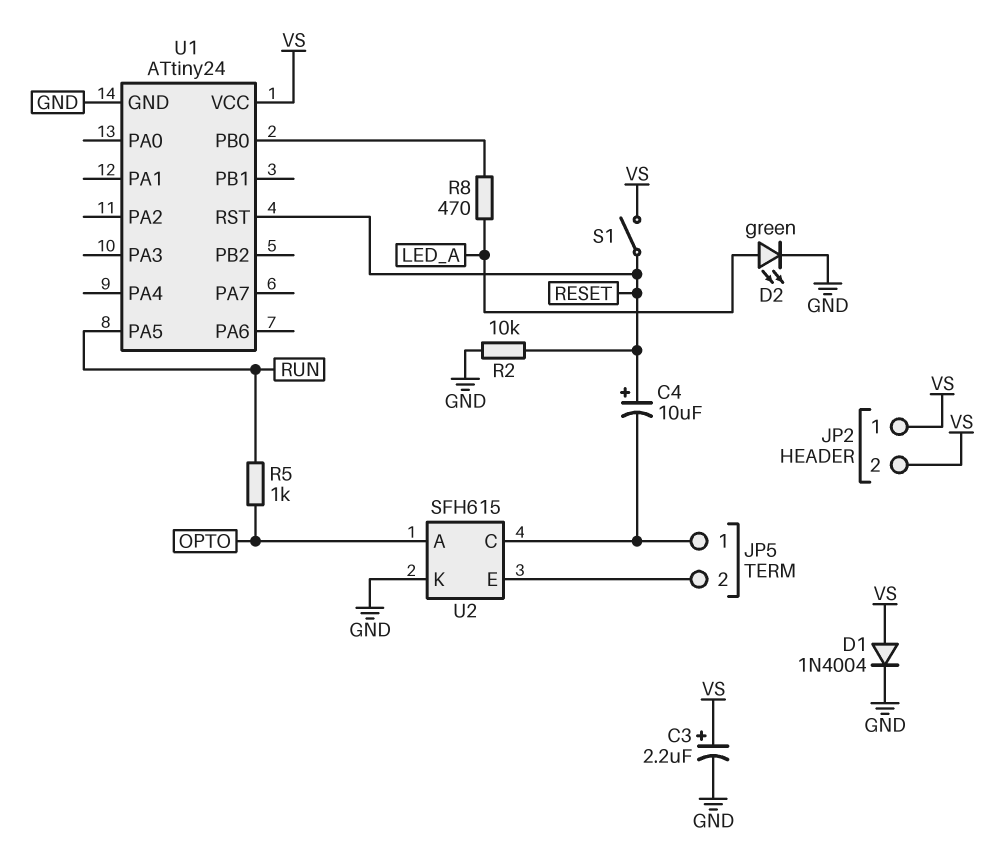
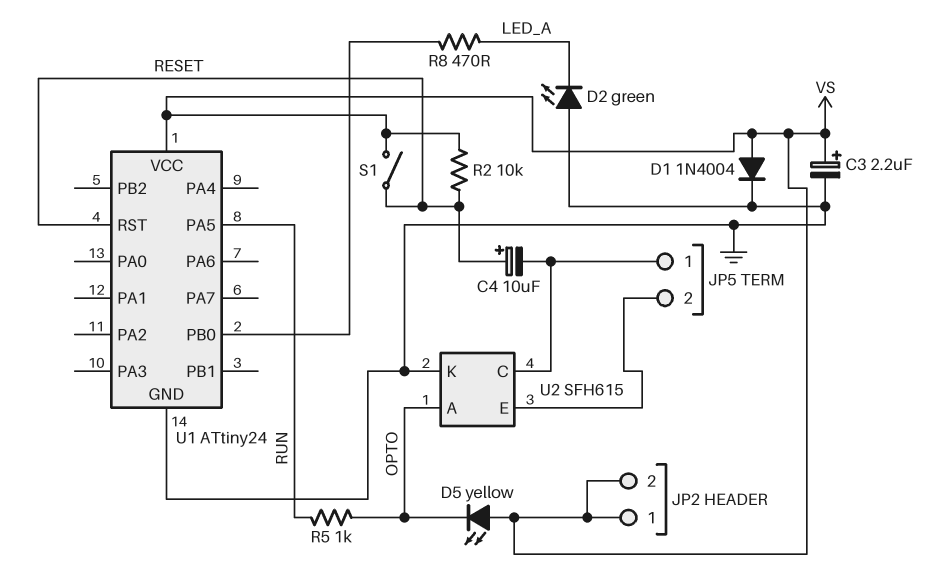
D2: LED green (A LED_A, K GND) -> LED green (A GND, K LED_A)
D5: none -> LED yellow (A VS, K OPTO)
R2: 10k (GND, RESET) -> 10k (RESET, VS)

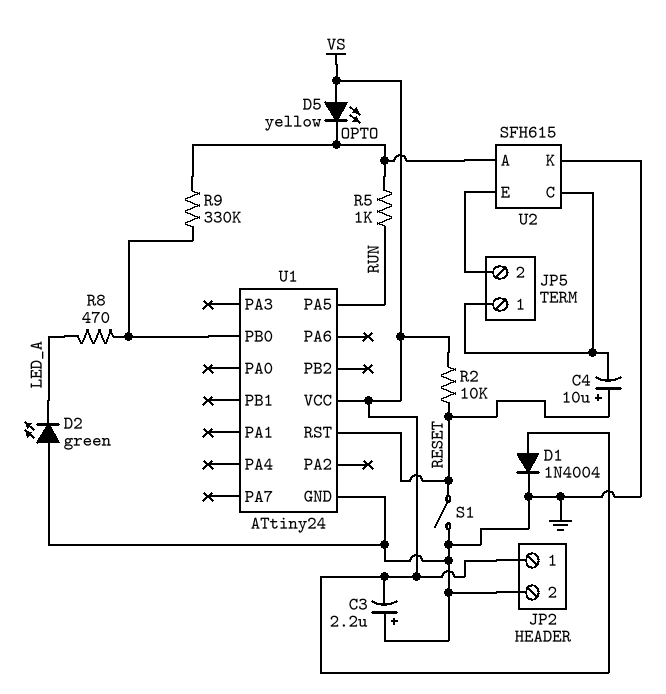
C3: 2.2uF (plus VS, minus GND) -> 2.2uF (plus GND, minus VS)
JP2 pin 2: VS -> GND
R9: none -> 330k (OPTO, U1/PB0)
S1: switch (RESET, VS) -> switch (GND, RESET)

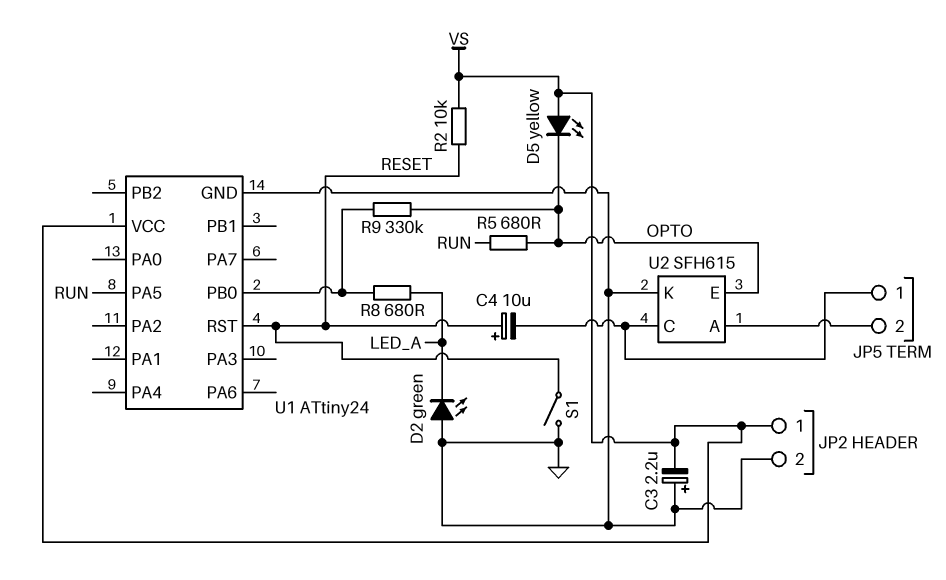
D1: diode 1N4004 (A VS, K GND) -> none
R5: 1k (OPTO, RUN) -> 680 (OPTO, RUN)
R8: 470 (LED_A, U1/PB0) -> 680 (LED_A, U1/PB0)
U2 pin A: OPTO -> JP5/2
U2 pin E: JP5/2 -> OPTO

